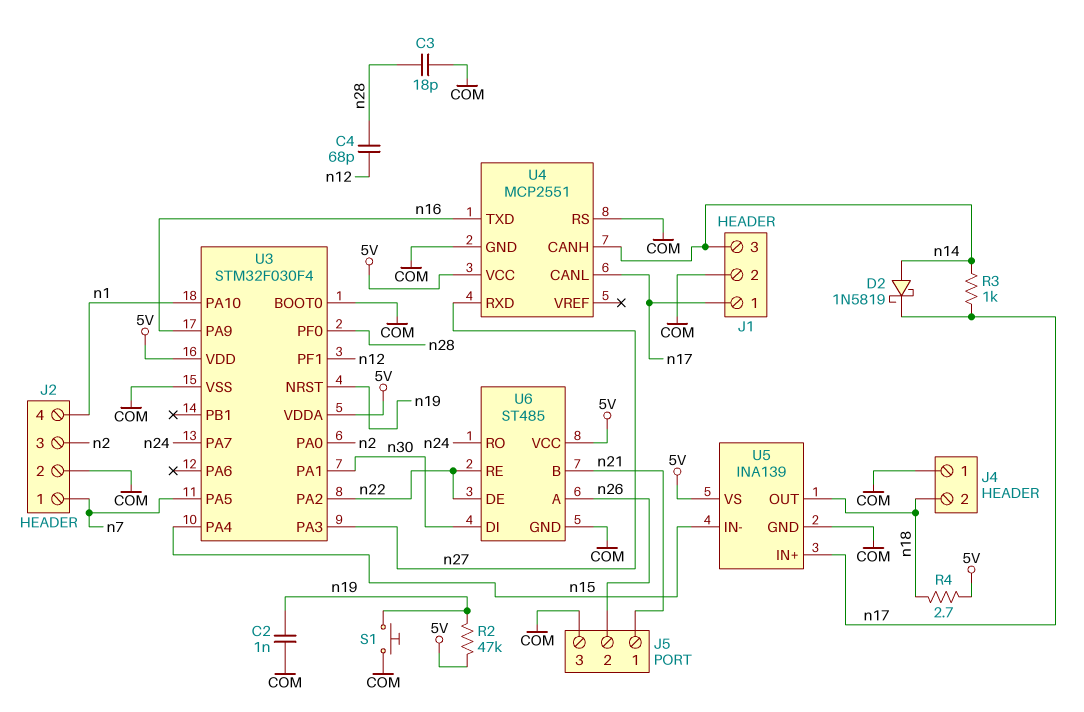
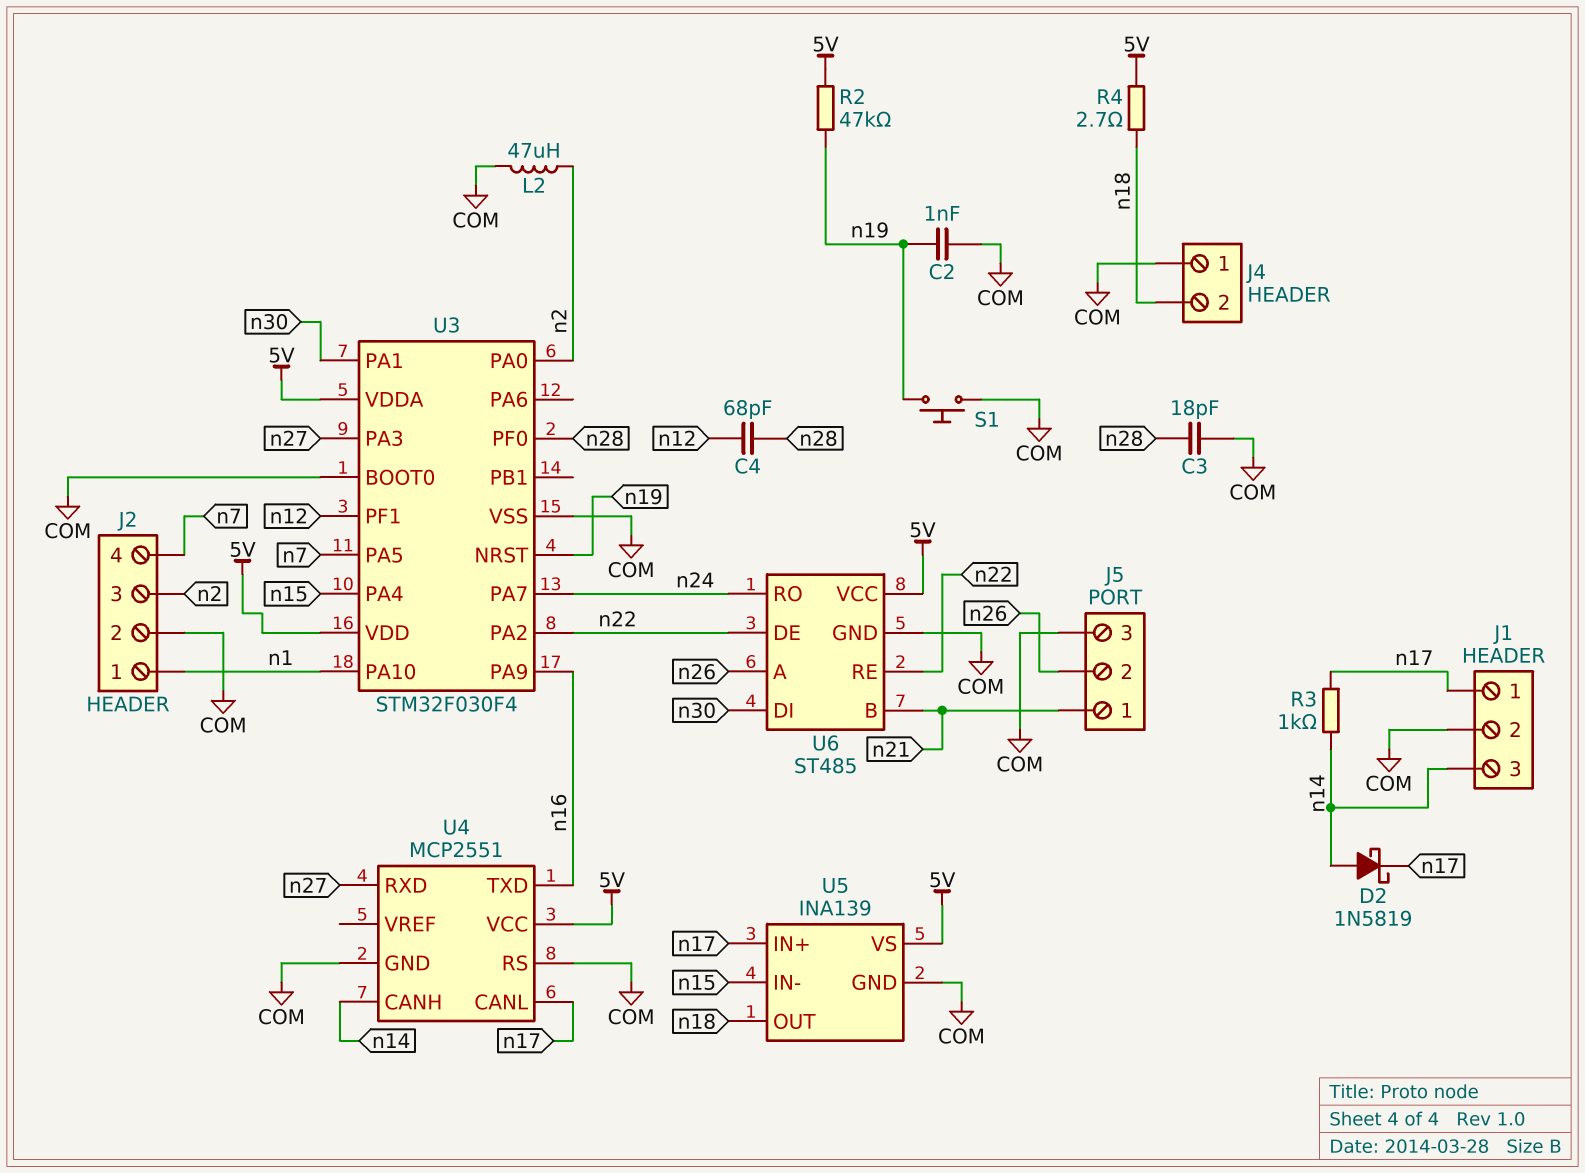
J2 pin 1: n7 -> n1
J2 pin 4: n1 -> n7
L2: none -> 47uH (COM, n2)

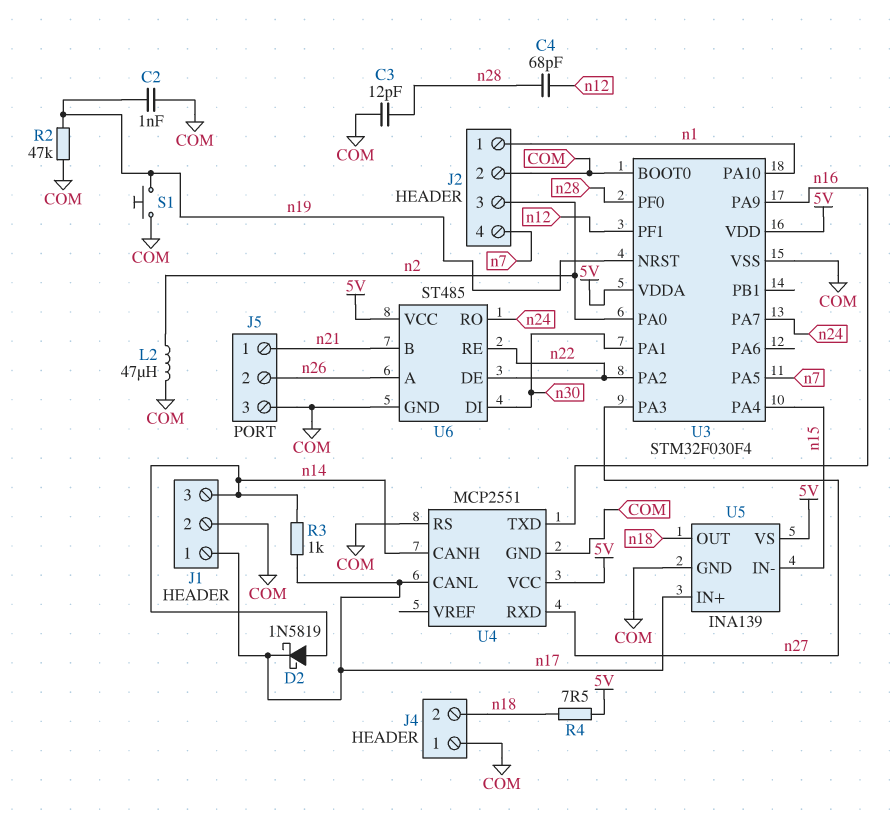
C3: 18pF (COM, n28) -> 12pF (COM, n28)
R2: 47k (5V, n19) -> 47k (COM, n19)
R4: 2.7 (5V, n18) -> 7.5 (5V, n18)

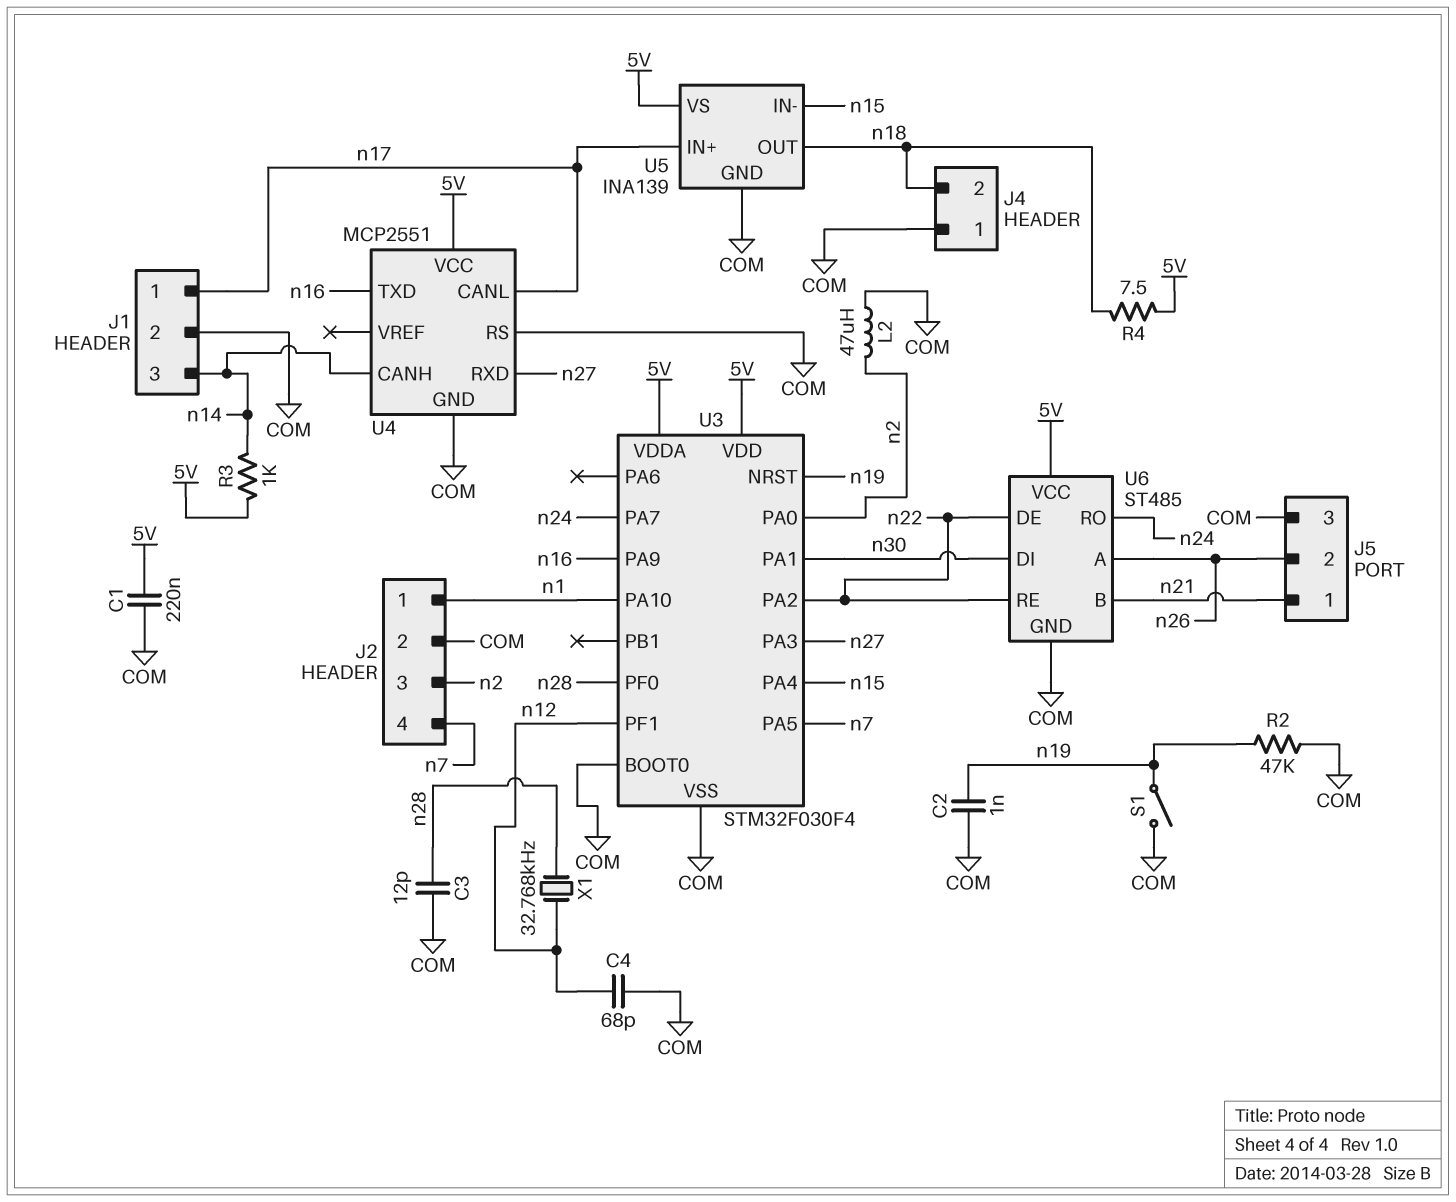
C1: none -> 220nF (5V, COM)
C4: 68pF (n12, n28) -> 68pF (COM, n12)
D2: schottky 1N5819 (A n14, K n17) -> none
R3: 1k (n14, n17) -> 1k (5V, n14)
S1: button (COM, n19) -> switch (COM, n19)
X1: none -> 32.768kHz (n12, n28)

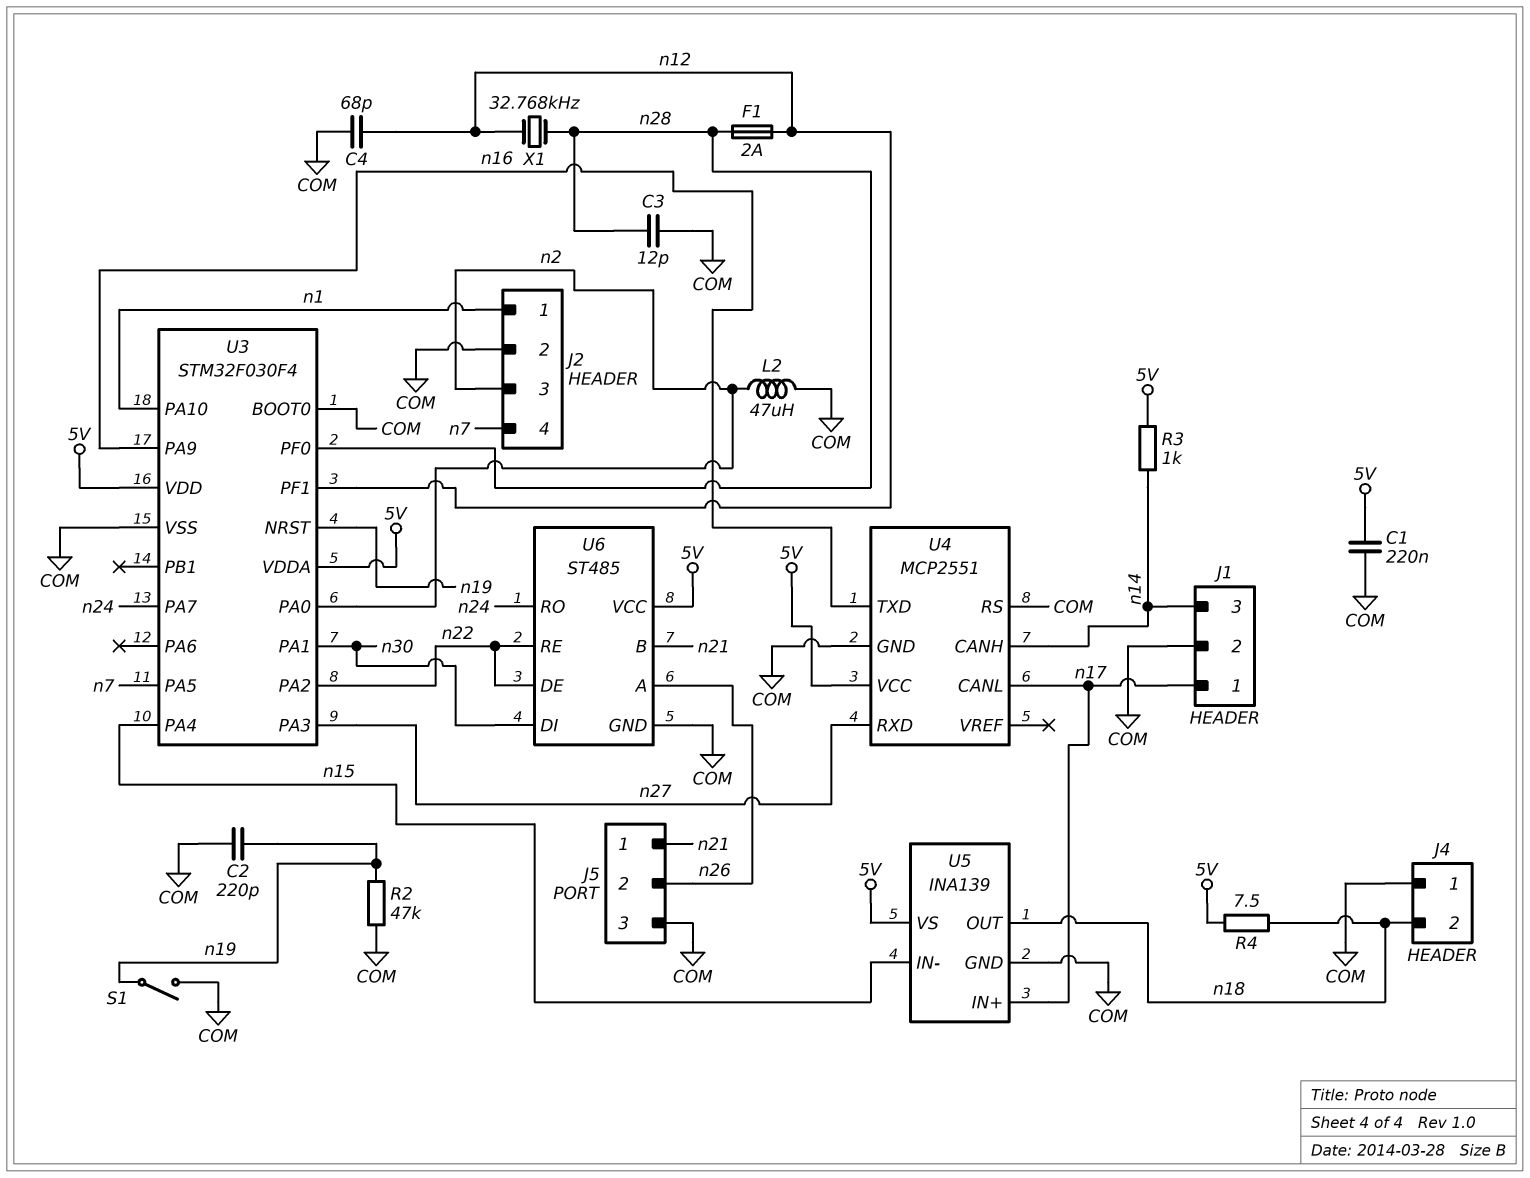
C2: 1nF (COM, n19) -> 220pF (COM, n19)
F1: none -> 2A (n12, n28)

